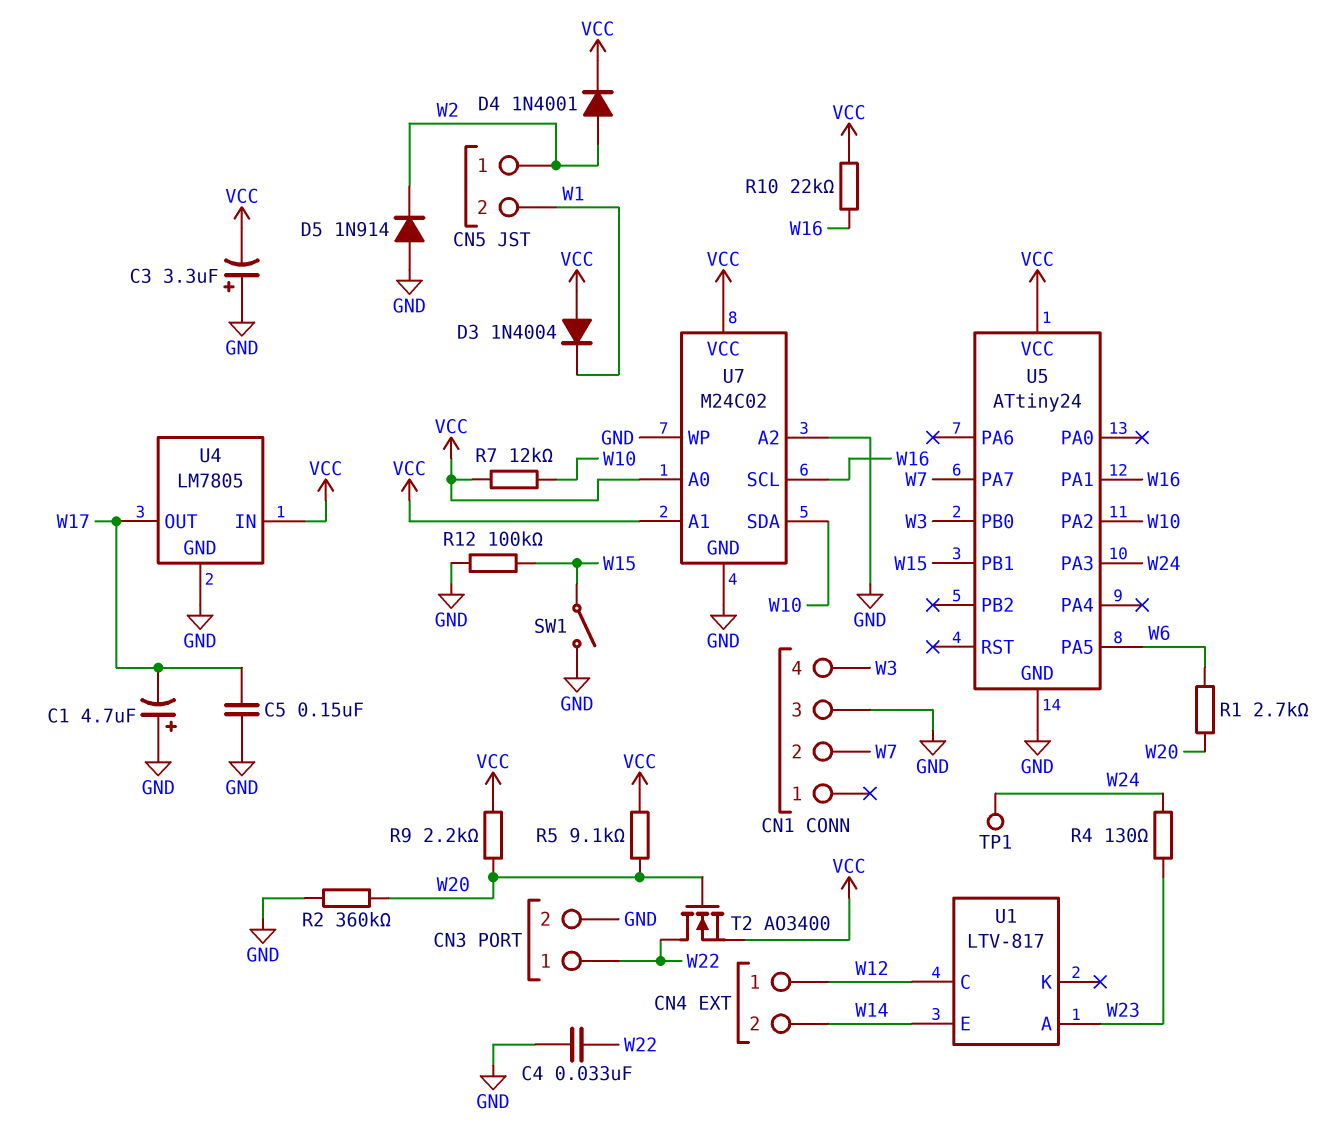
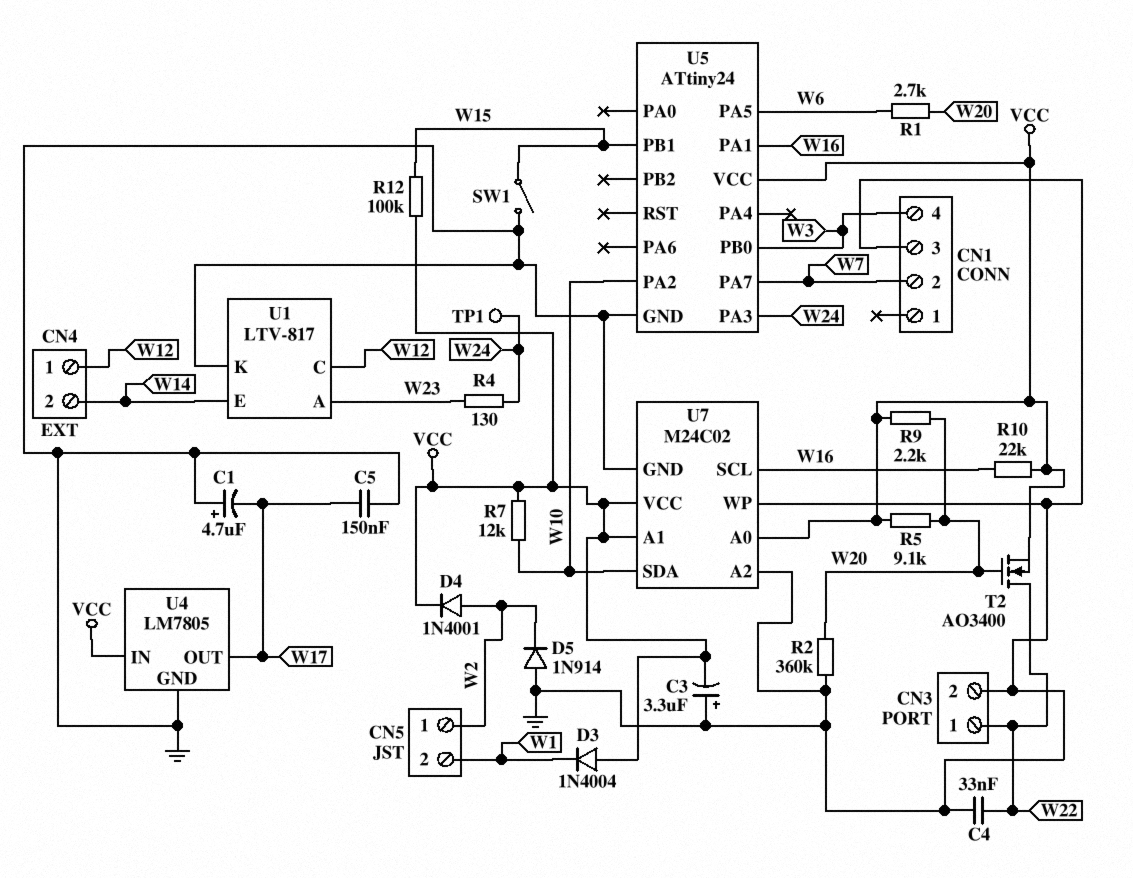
R12: 100k (GND, W15) -> 100k (VCC, W15)
U1 pin K: none -> GND

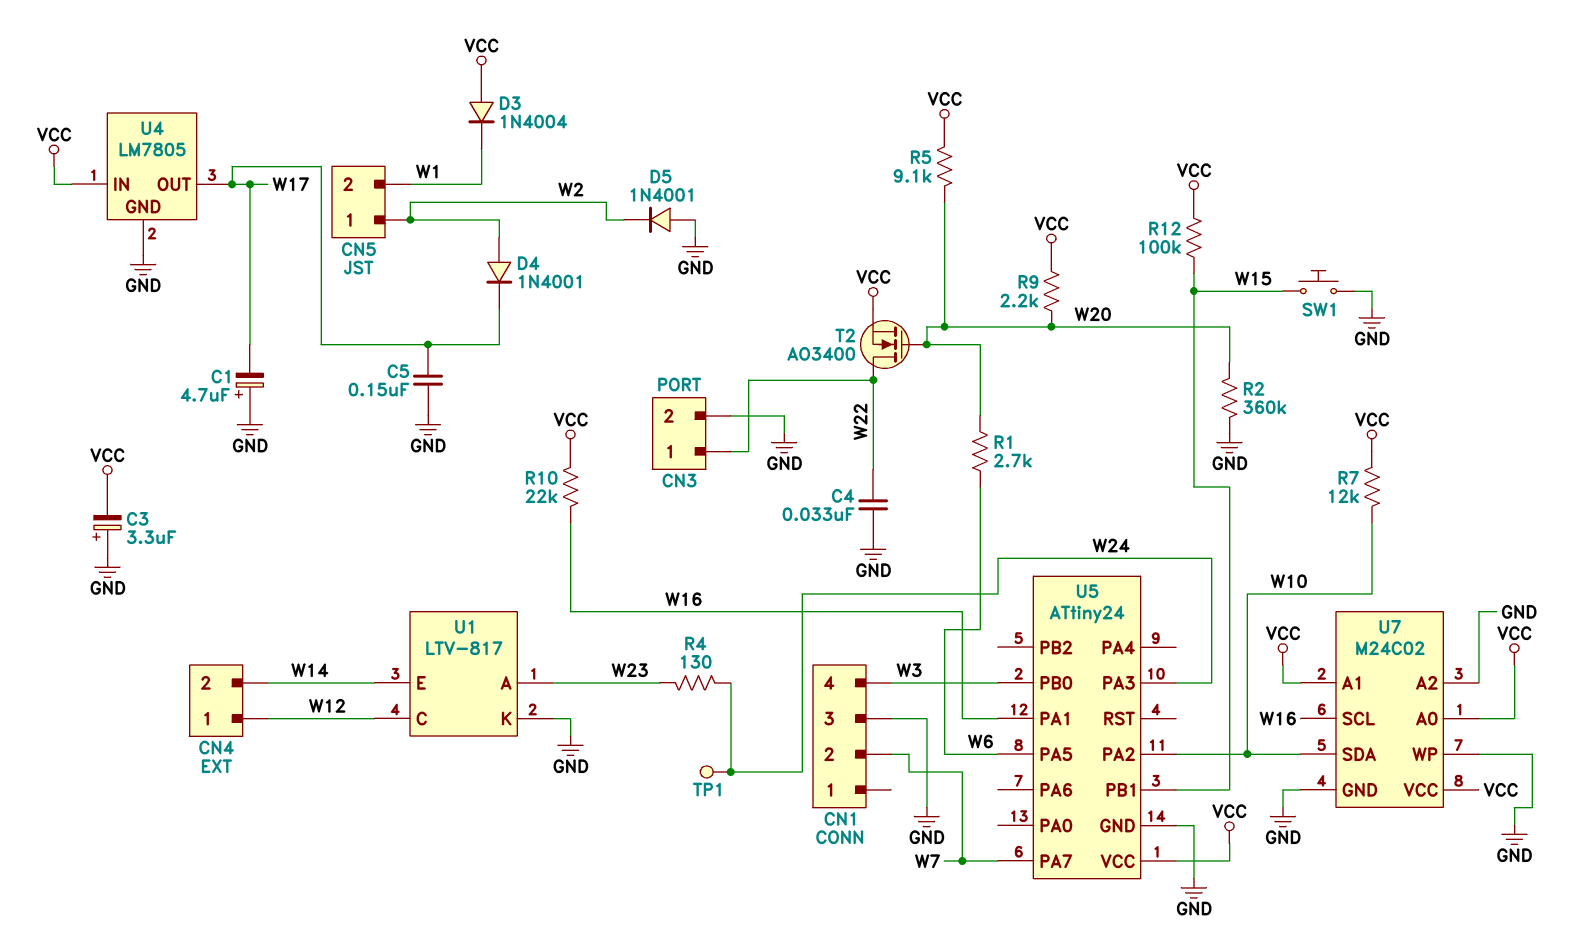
D4: diode 1N4001 (A W2, K VCC) -> diode 1N4001 (A W2, K W17)
D5: diode 1N914 (A GND, K W2) -> diode 1N4001 (A GND, K W2)
SW1: switch (GND, W15) -> button (GND, W15)

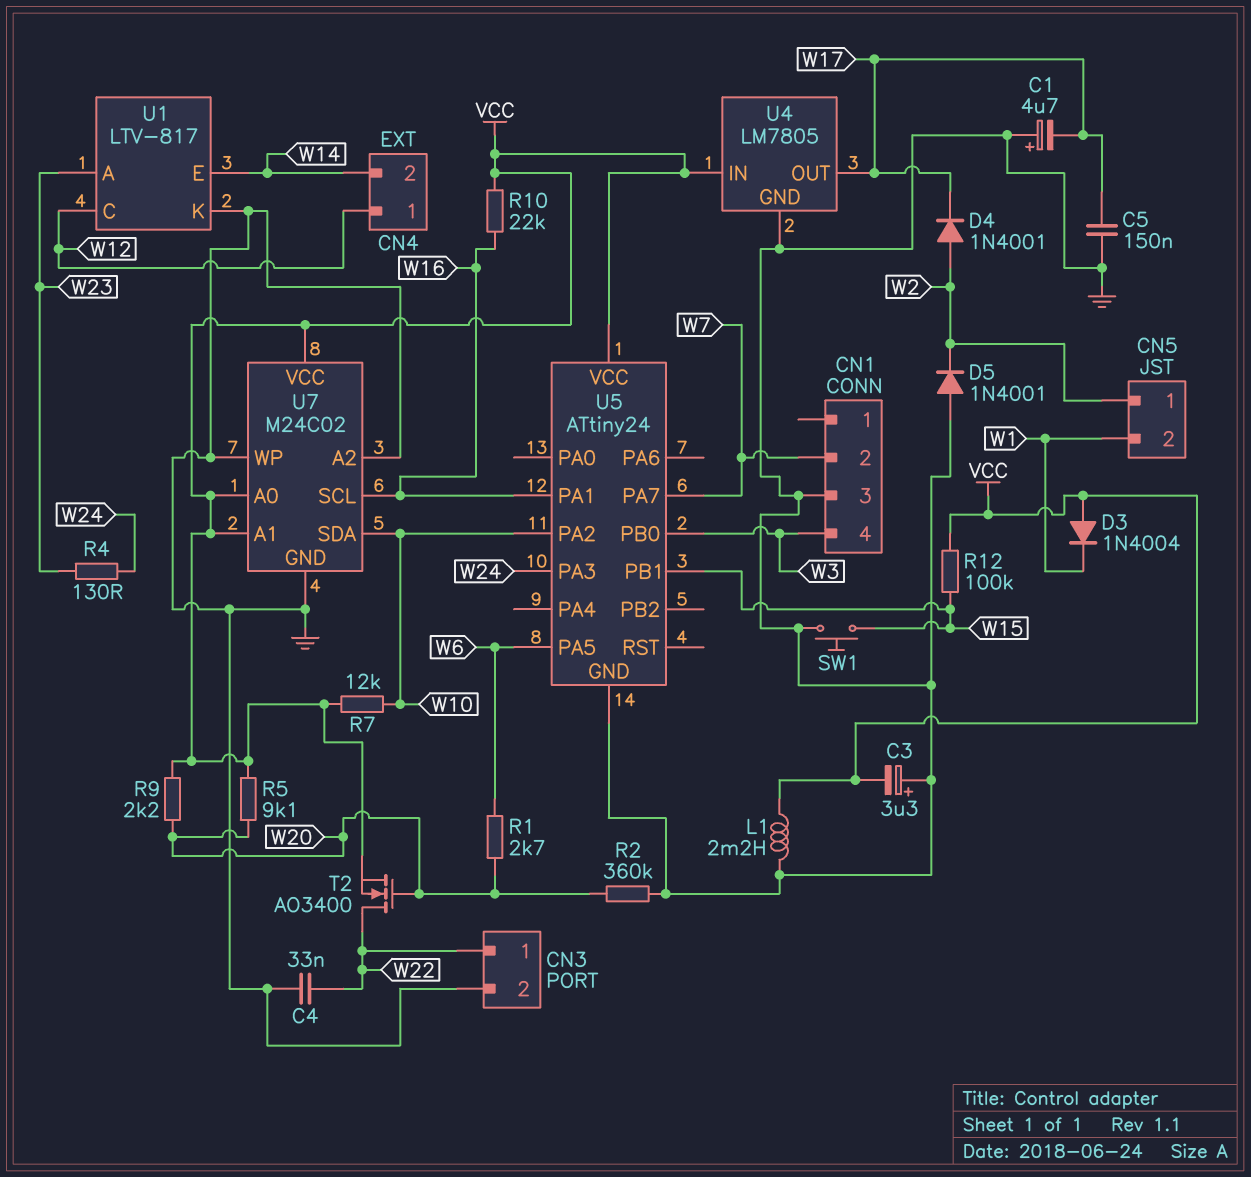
L1: none -> 2.2mH (GND, VCC)
TP1: test point (W24) -> none

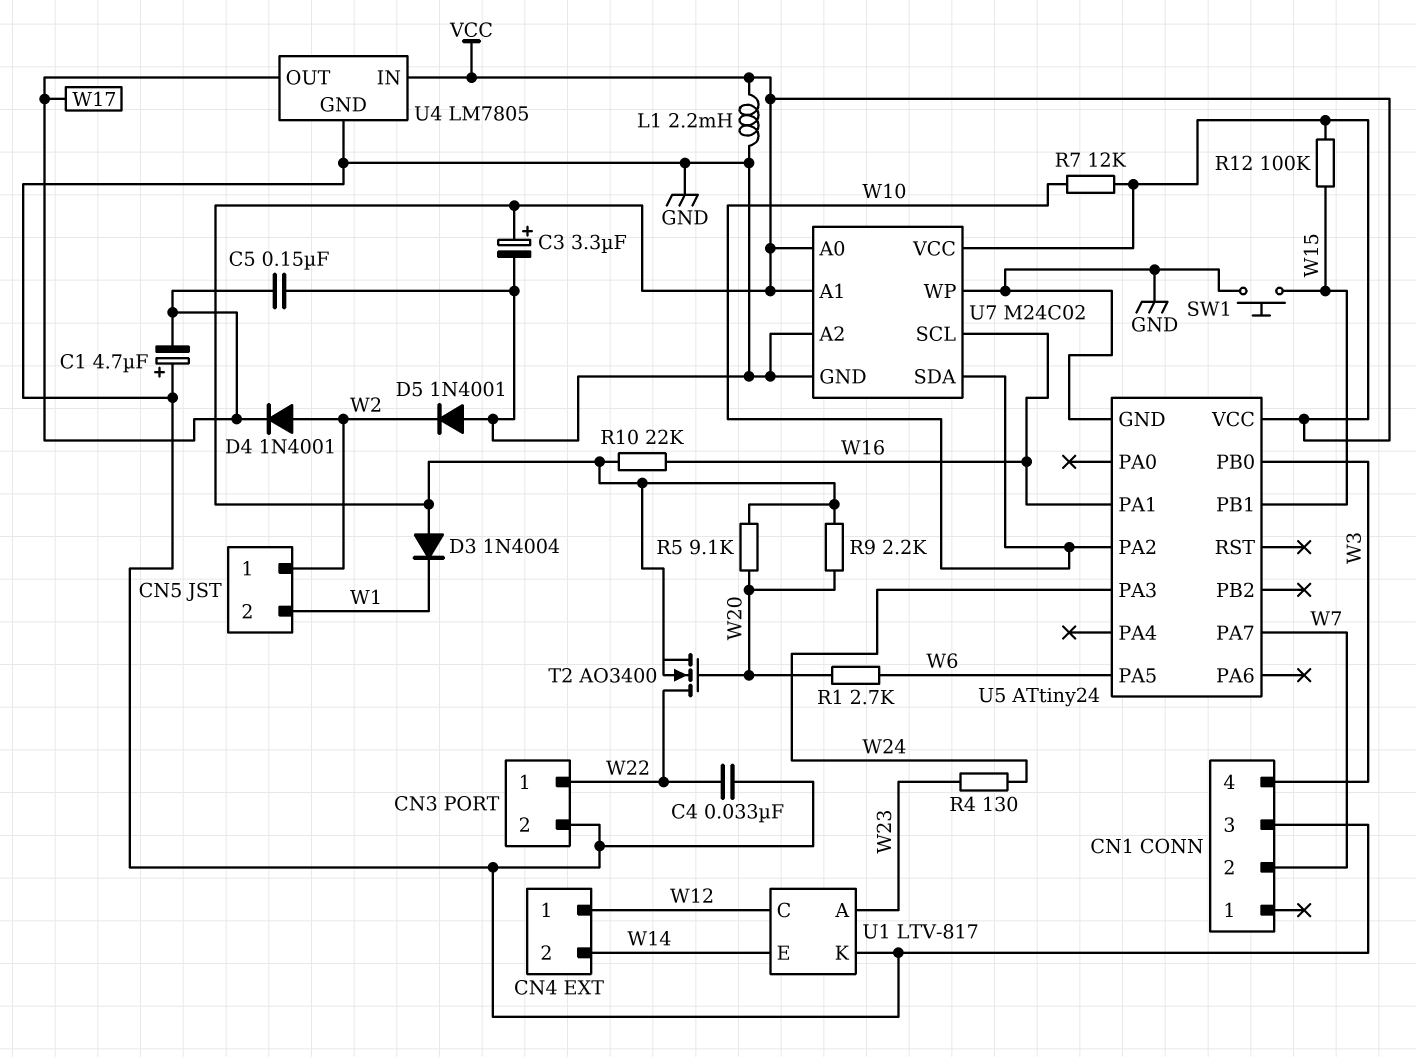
C3: 3.3uF (plus GND, minus VCC) -> 3.3uF (plus VCC, minus GND)
R2: 360k (GND, W20) -> none

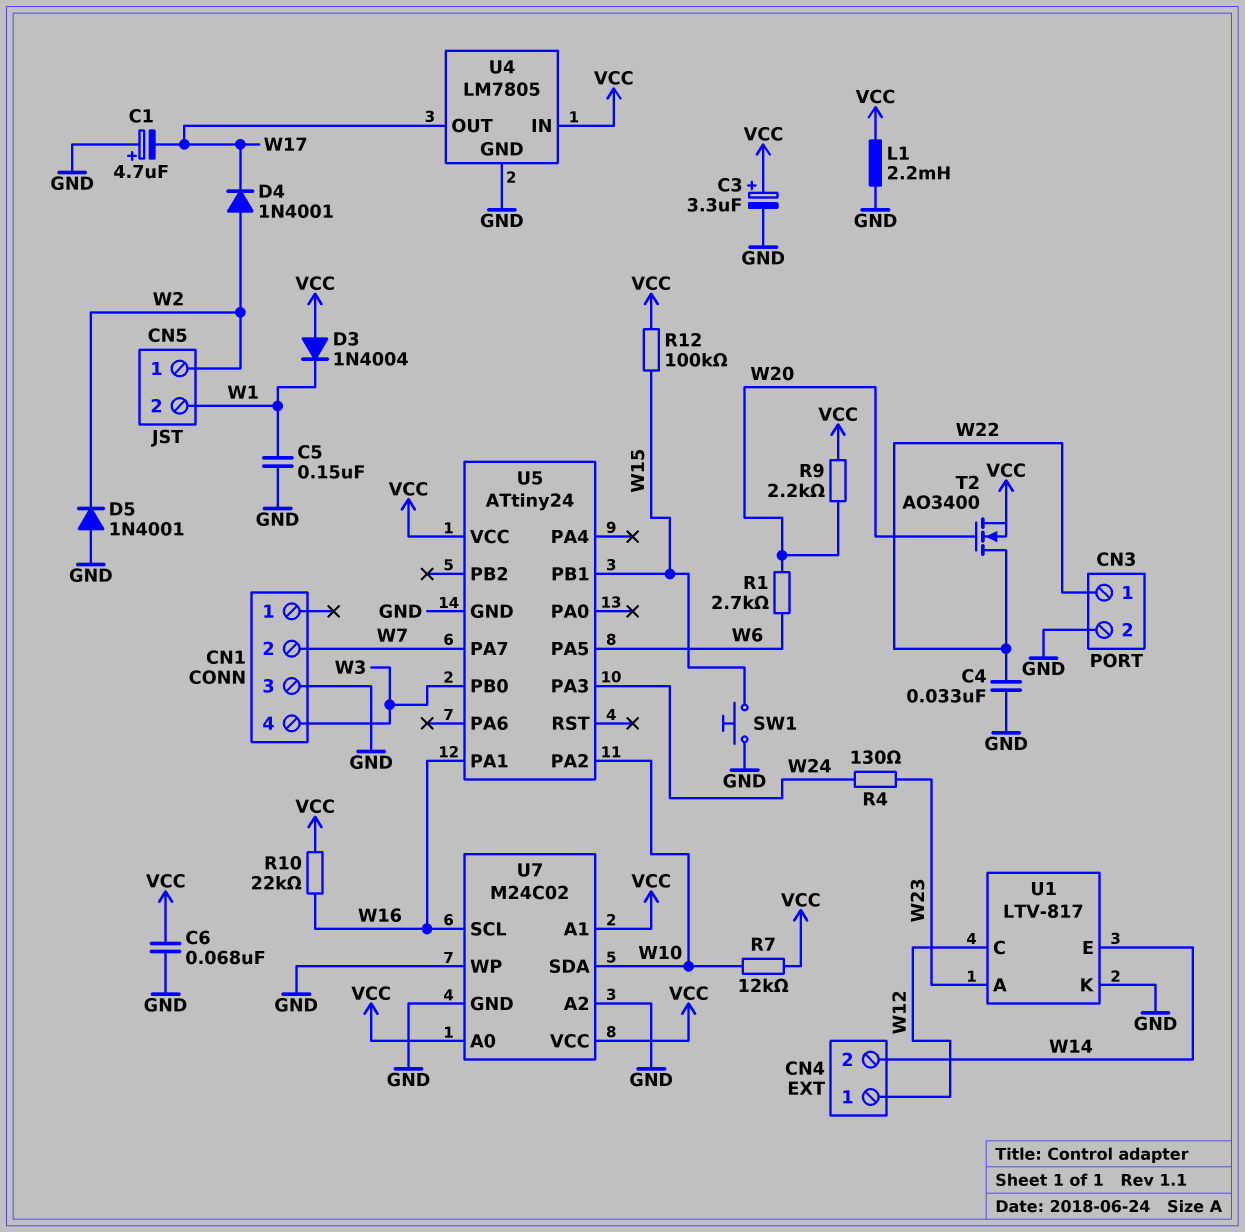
C5: 150nF (GND, W17) -> 150nF (GND, W1)
C6: none -> 68nF (GND, VCC)
R5: 9.1k (VCC, W20) -> none

